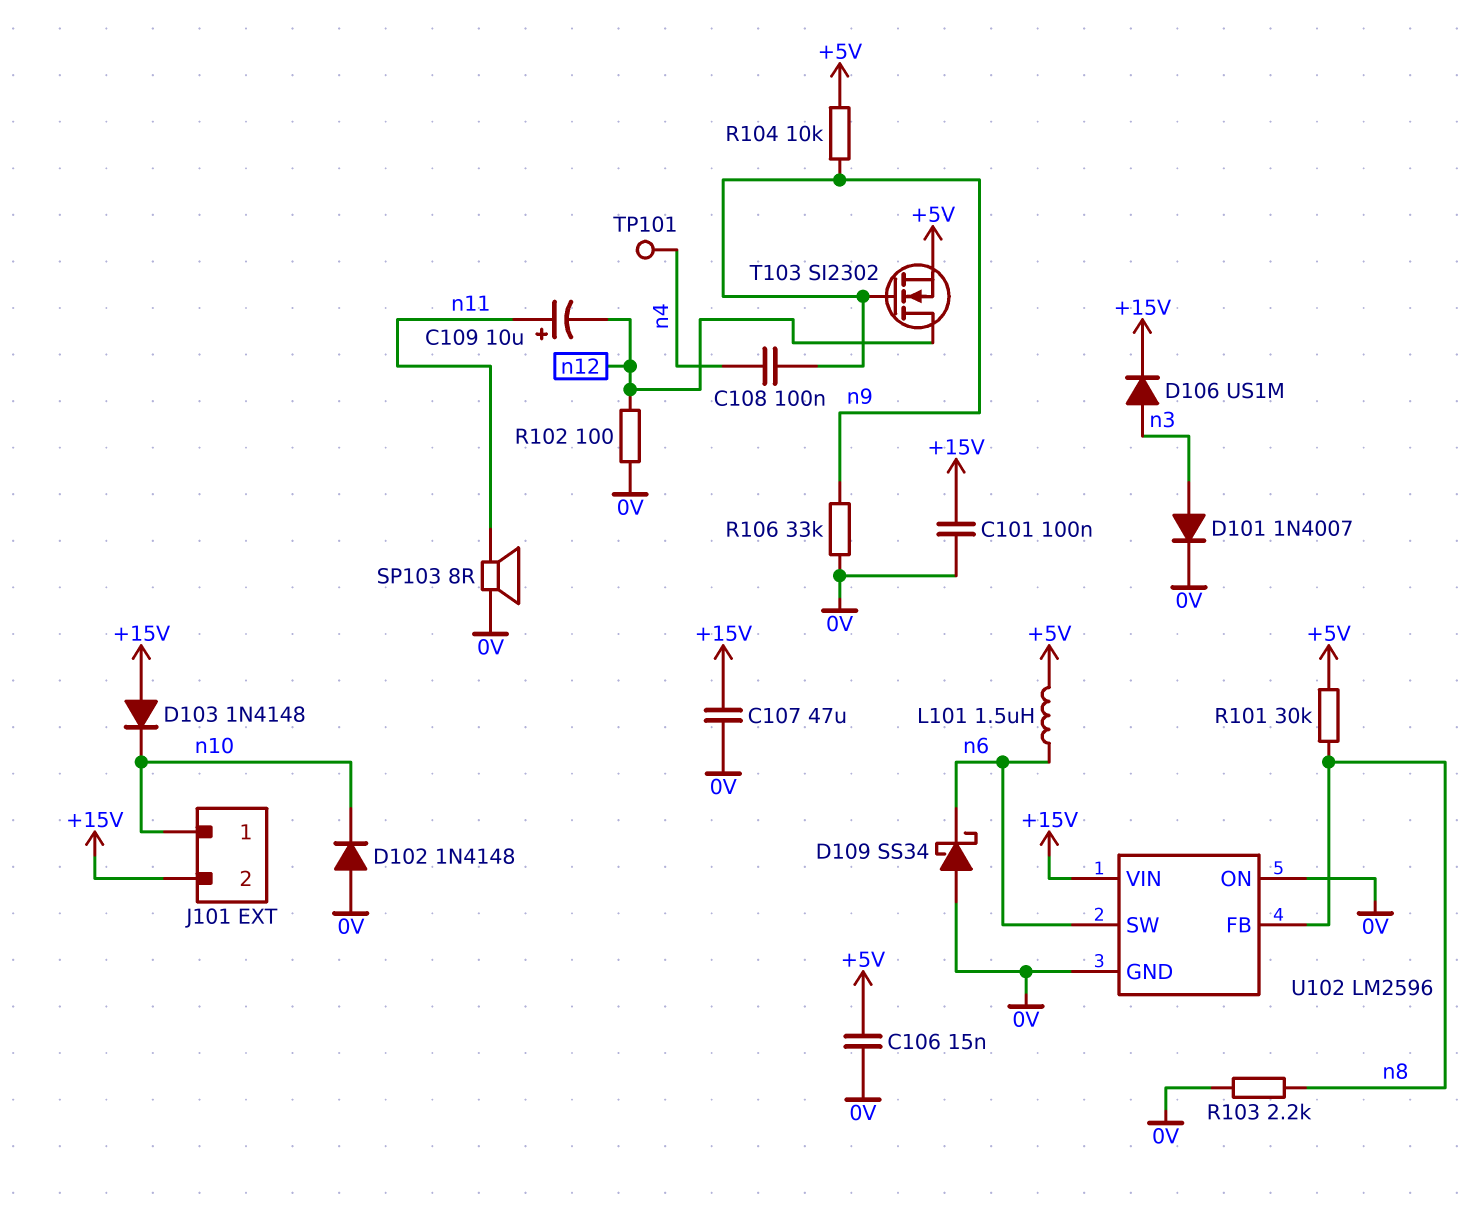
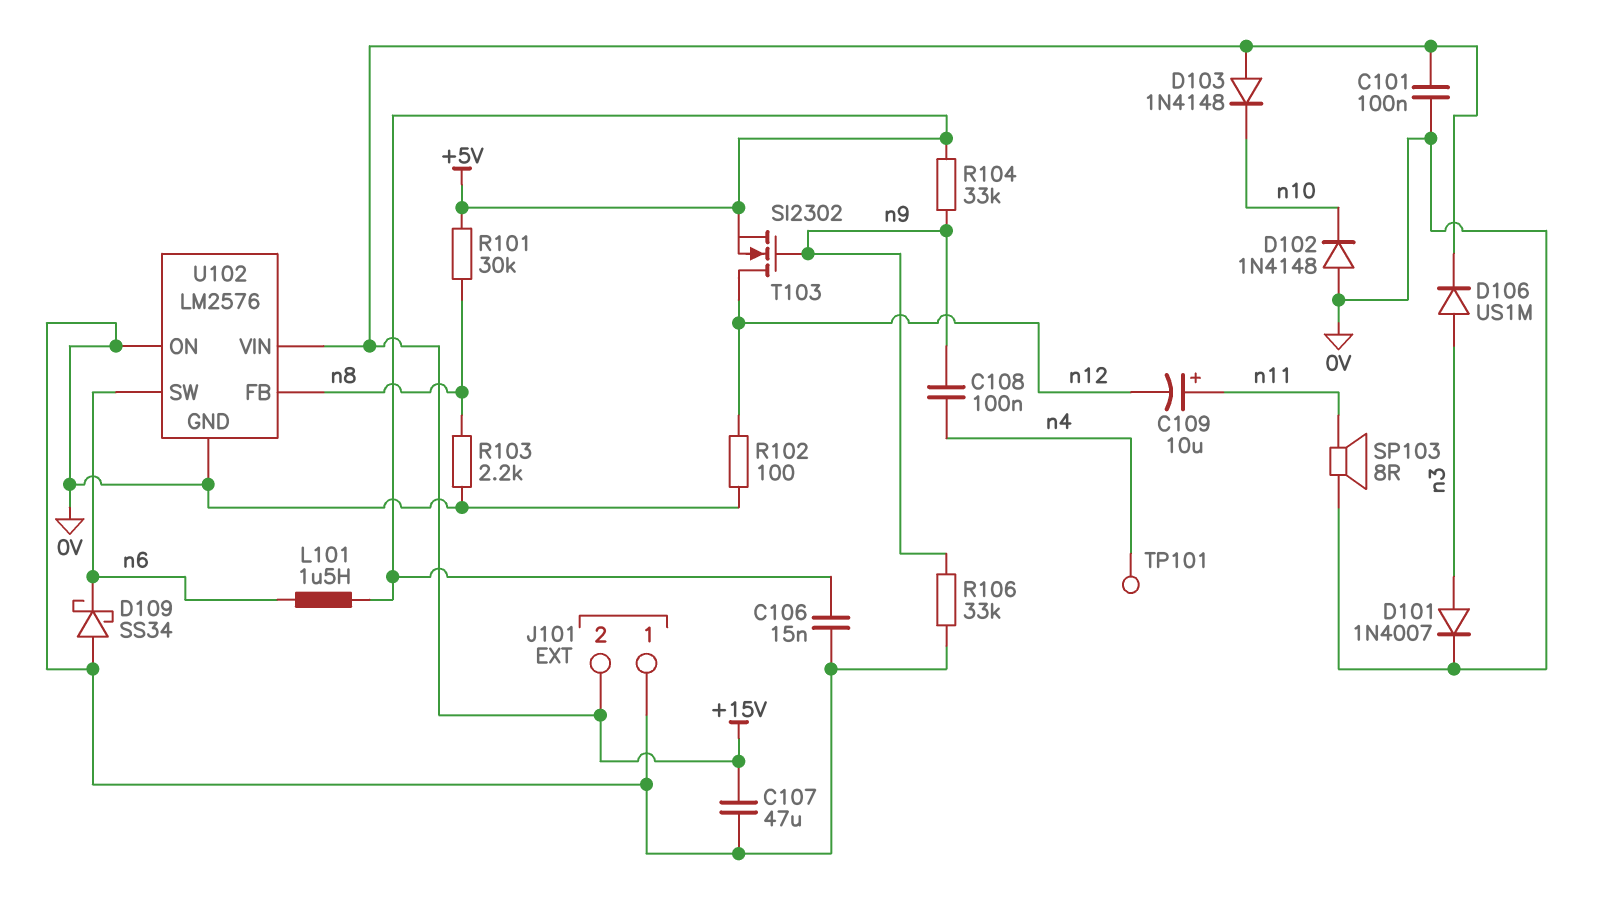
J101 pin 1: n10 -> 0V
R104: 10k (+5V, n9) -> 33k (+5V, n9)
U102: LM2596 -> LM2576

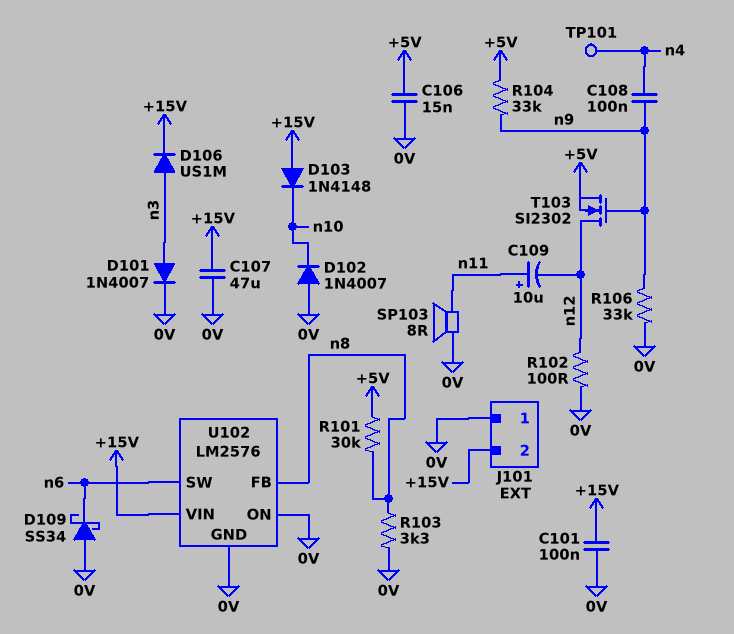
D102: diode 1N4148 (A 0V, K n10) -> diode 1N4007 (A 0V, K n10)
L101: 1.5uH (+5V, n6) -> none
R103: 2.2k (0V, n8) -> 3.3k (0V, n8)

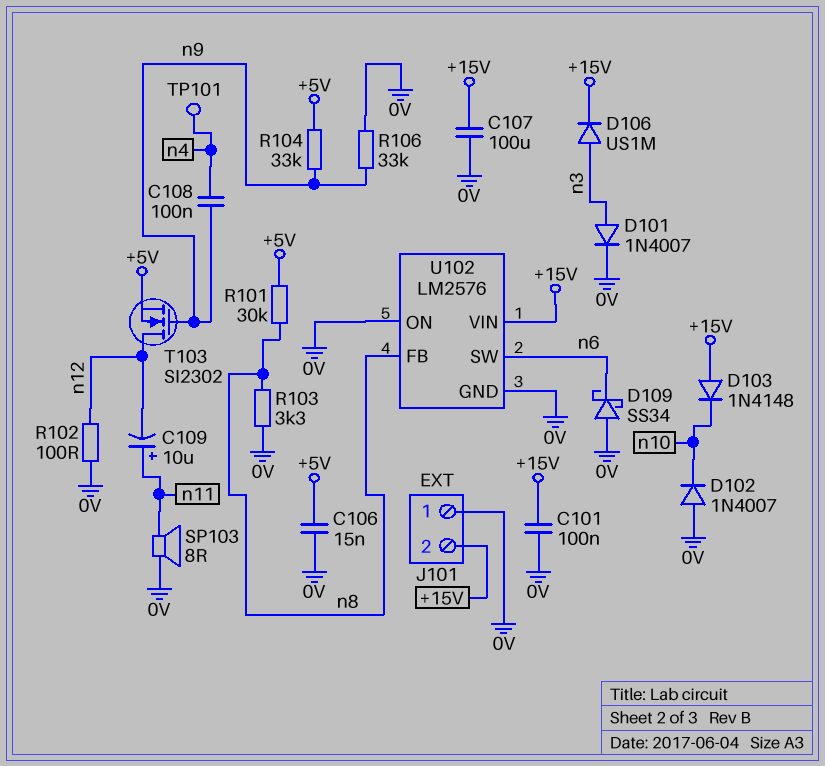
C107: 47uF (+15V, 0V) -> 100uF (+15V, 0V)

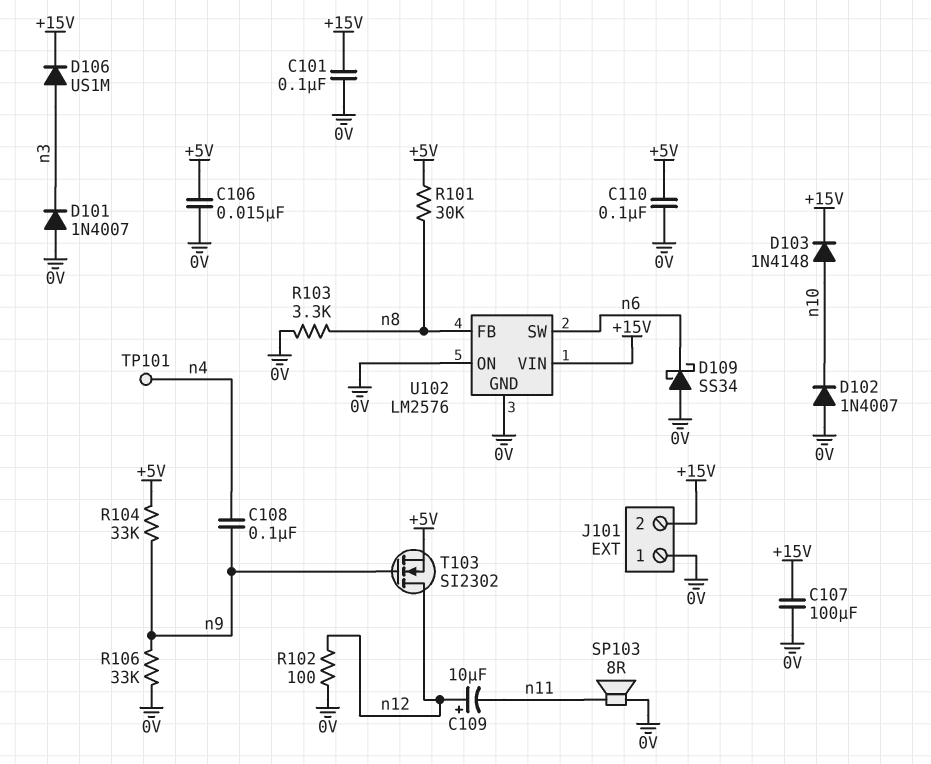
C109: 10uF (plus n11, minus n12) -> 10uF (plus n12, minus n11)
C110: none -> 100nF (+5V, 0V)
D101: diode 1N4007 (A n3, K 0V) -> diode 1N4007 (A 0V, K n3)
D103: diode 1N4148 (A +15V, K n10) -> diode 1N4148 (A n10, K +15V)

